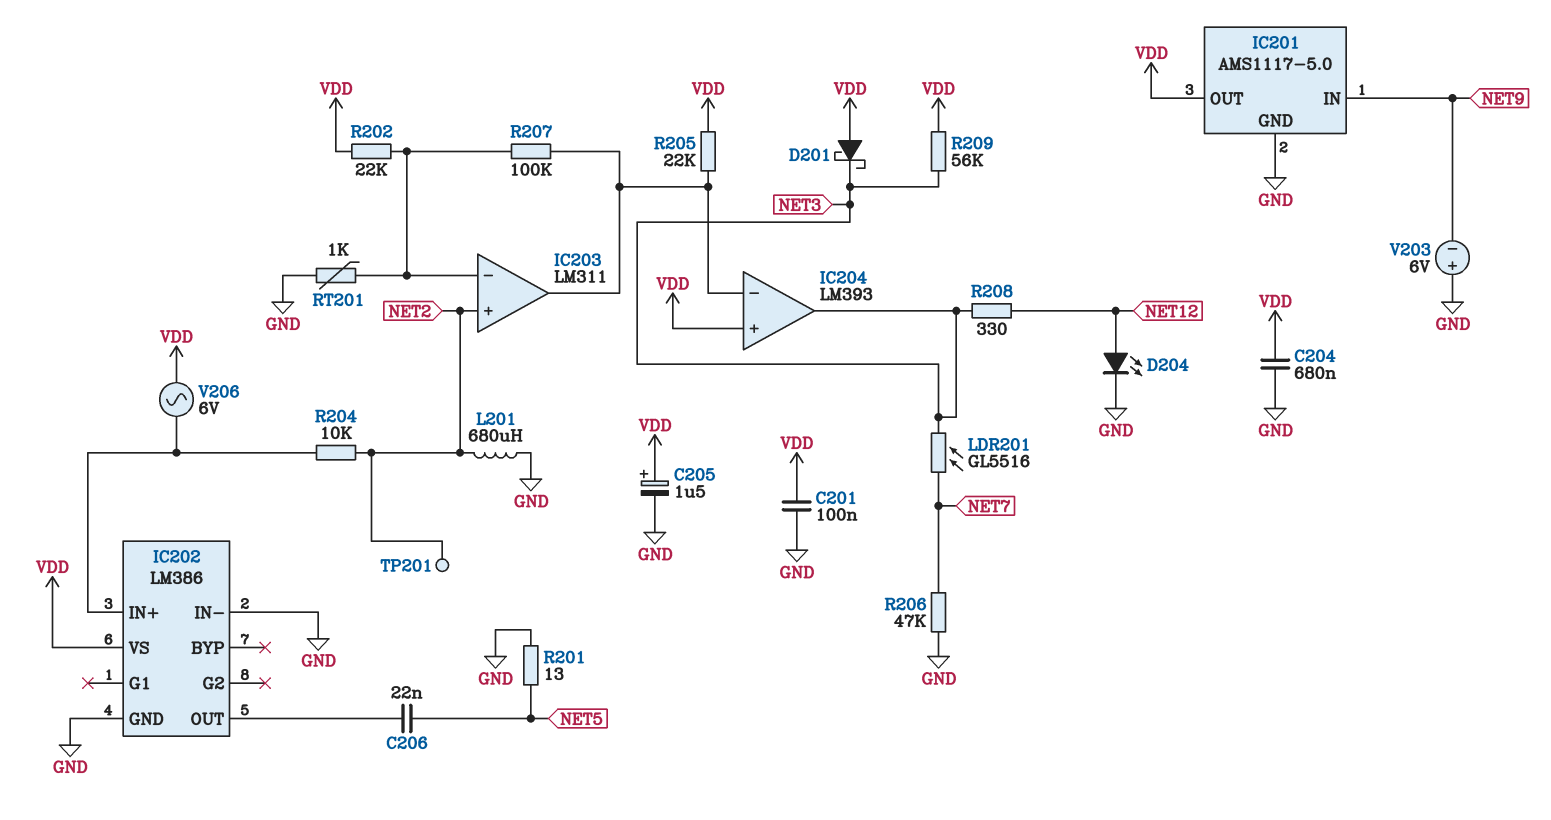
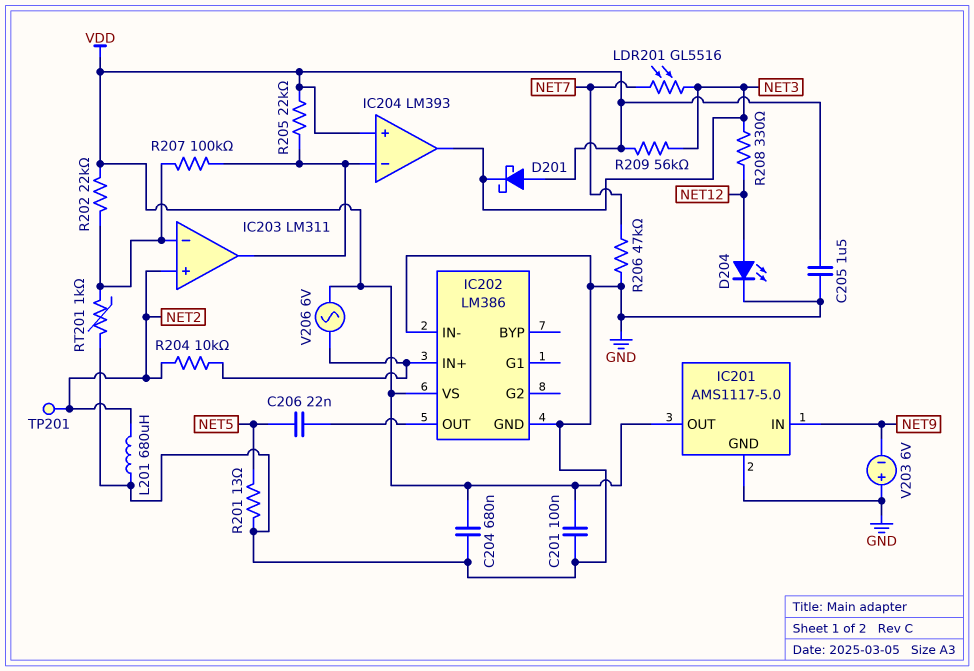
C205: 1.5uF (plus VDD, minus GND) -> 1.5uF (GND, VDD)

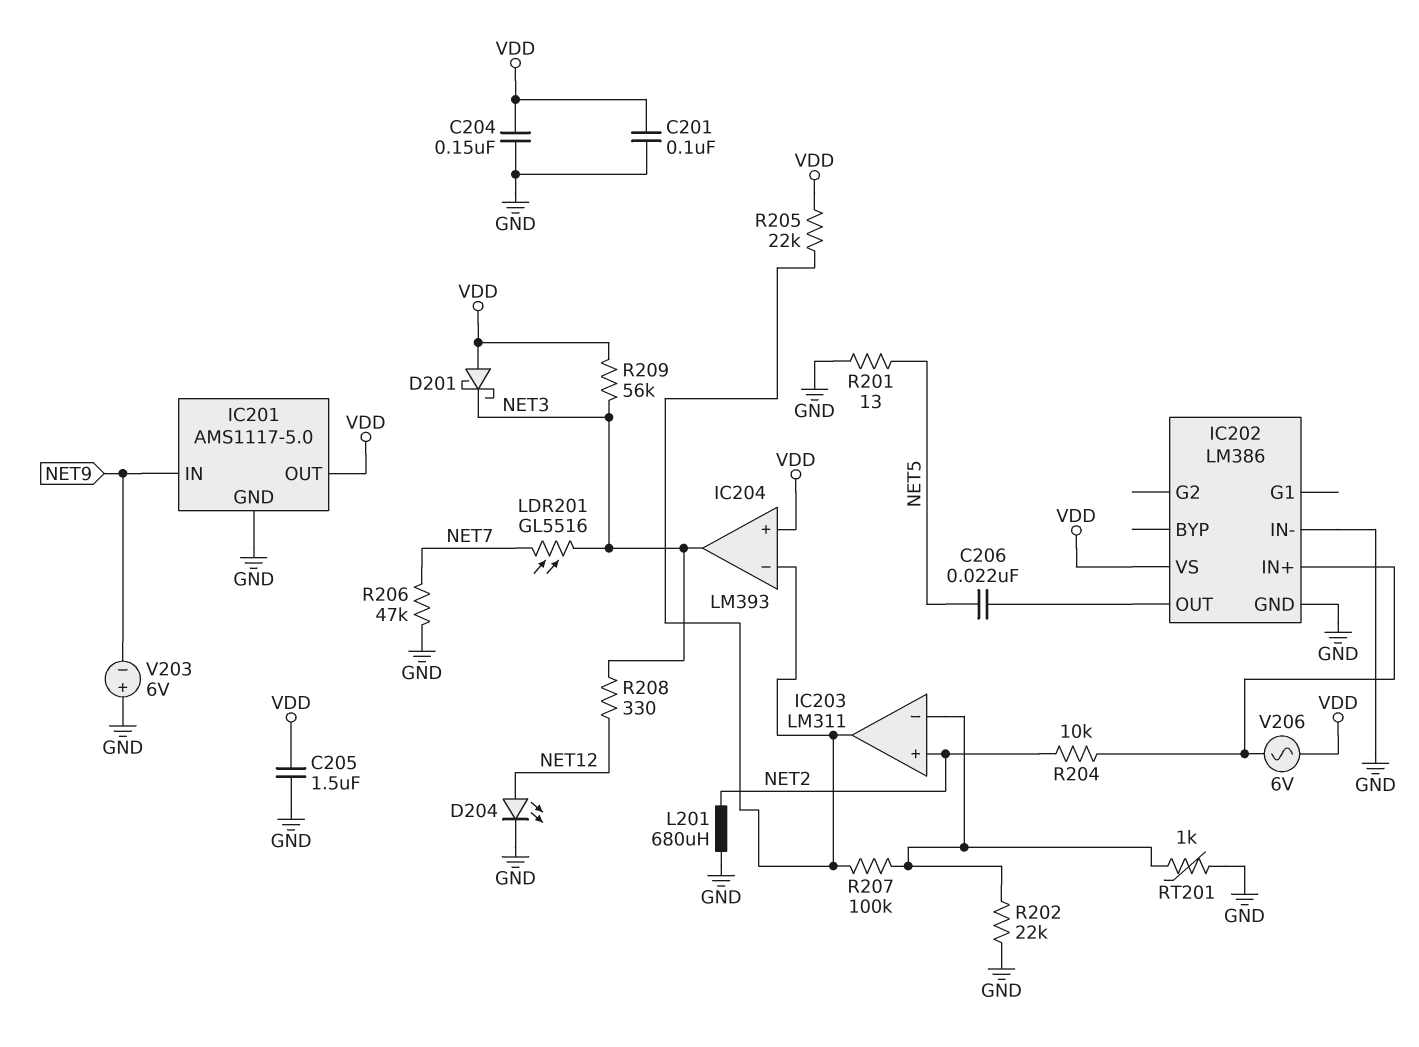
C204: 680nF (GND, VDD) -> 150nF (GND, VDD)
R202: 22k (IC203/in-, VDD) -> 22k (GND, IC203/in-)
TP201: test point (NET2) -> none

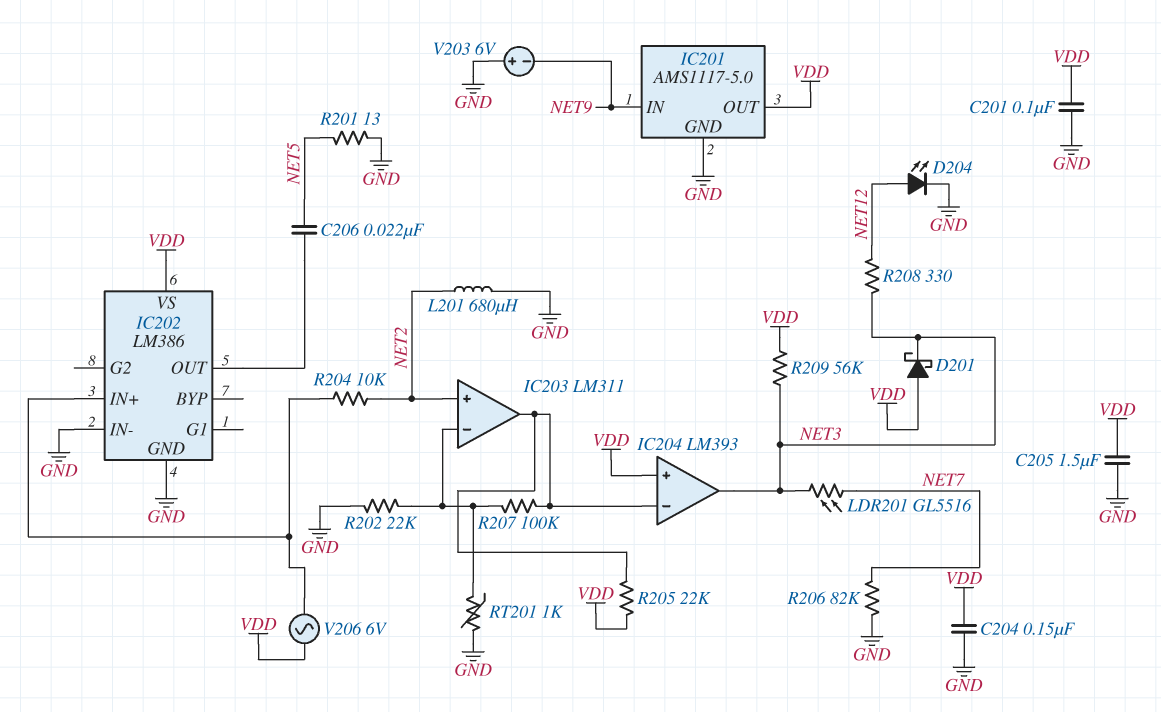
R206: 47k (GND, NET7) -> 82k (GND, NET7)

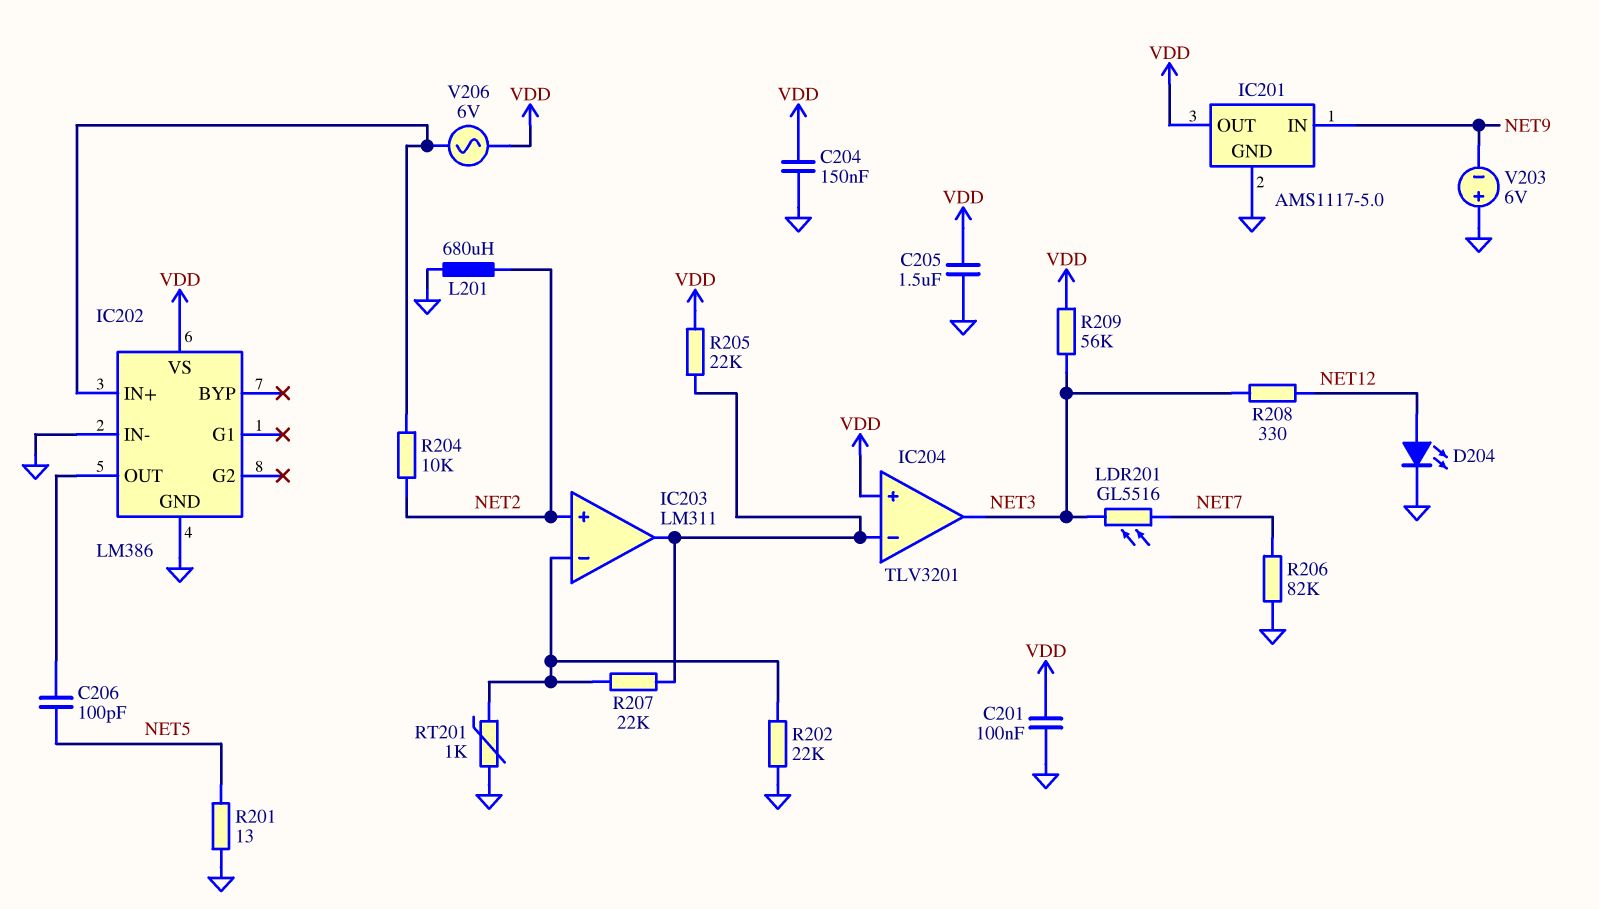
C206: 22nF (IC202/OUT, NET5) -> 100pF (IC202/OUT, NET5)
D201: schottky (A VDD, K NET3) -> none
IC204: LM393 -> TLV3201
R207: 100k (IC203/in-, IC203/out) -> 22k (IC203/in-, IC203/out)

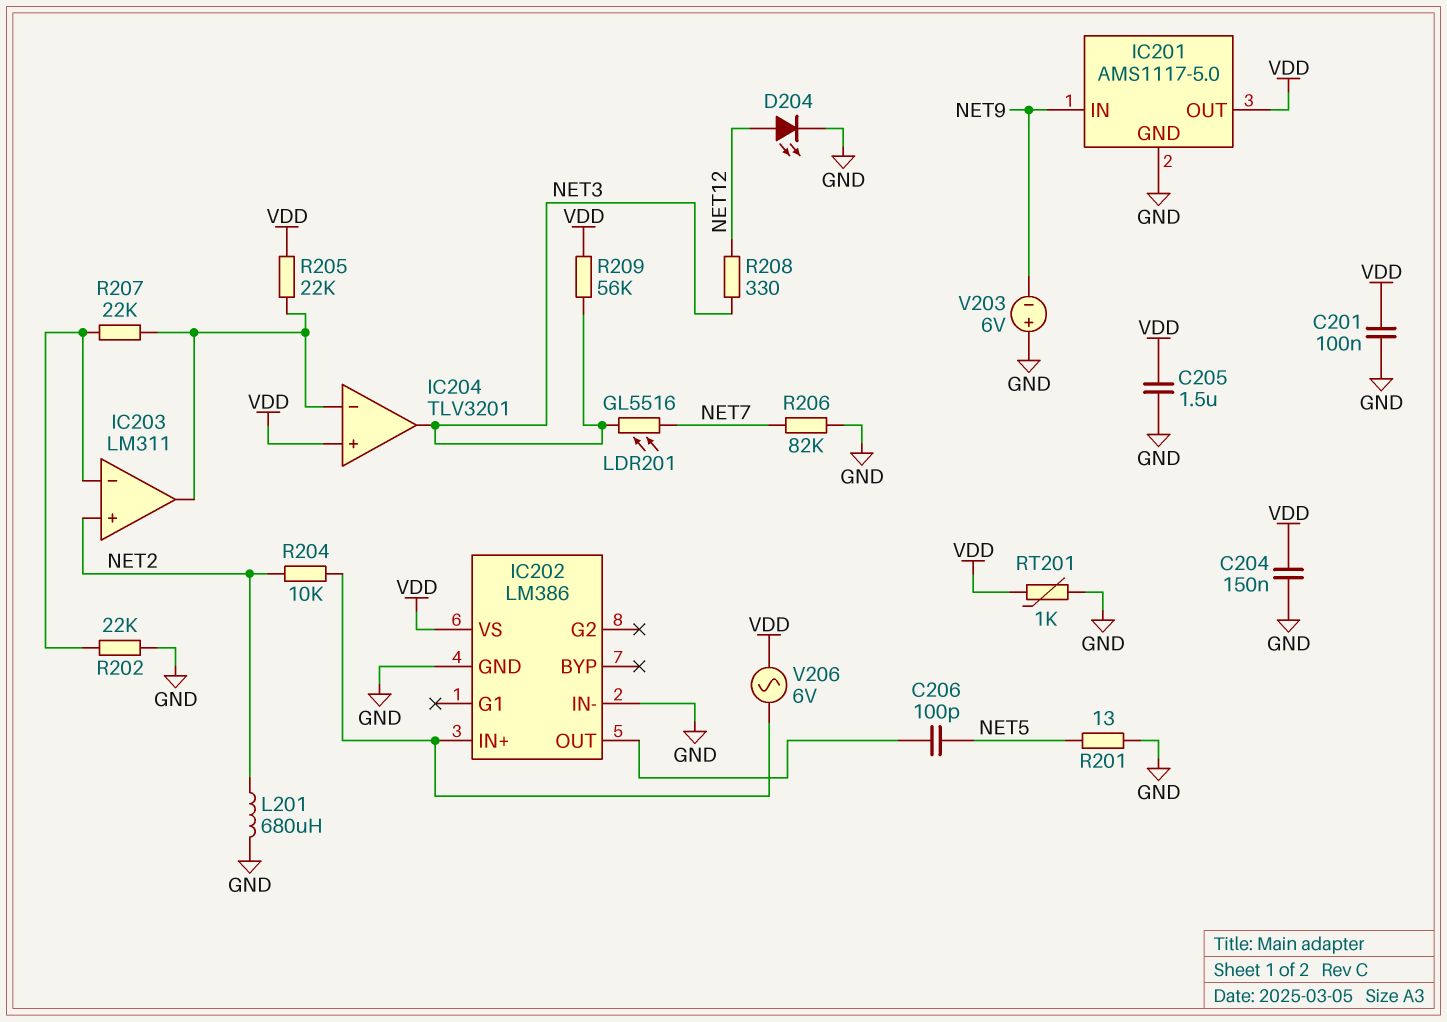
RT201: 1k (GND, IC203/in-) -> 1k (GND, VDD)

